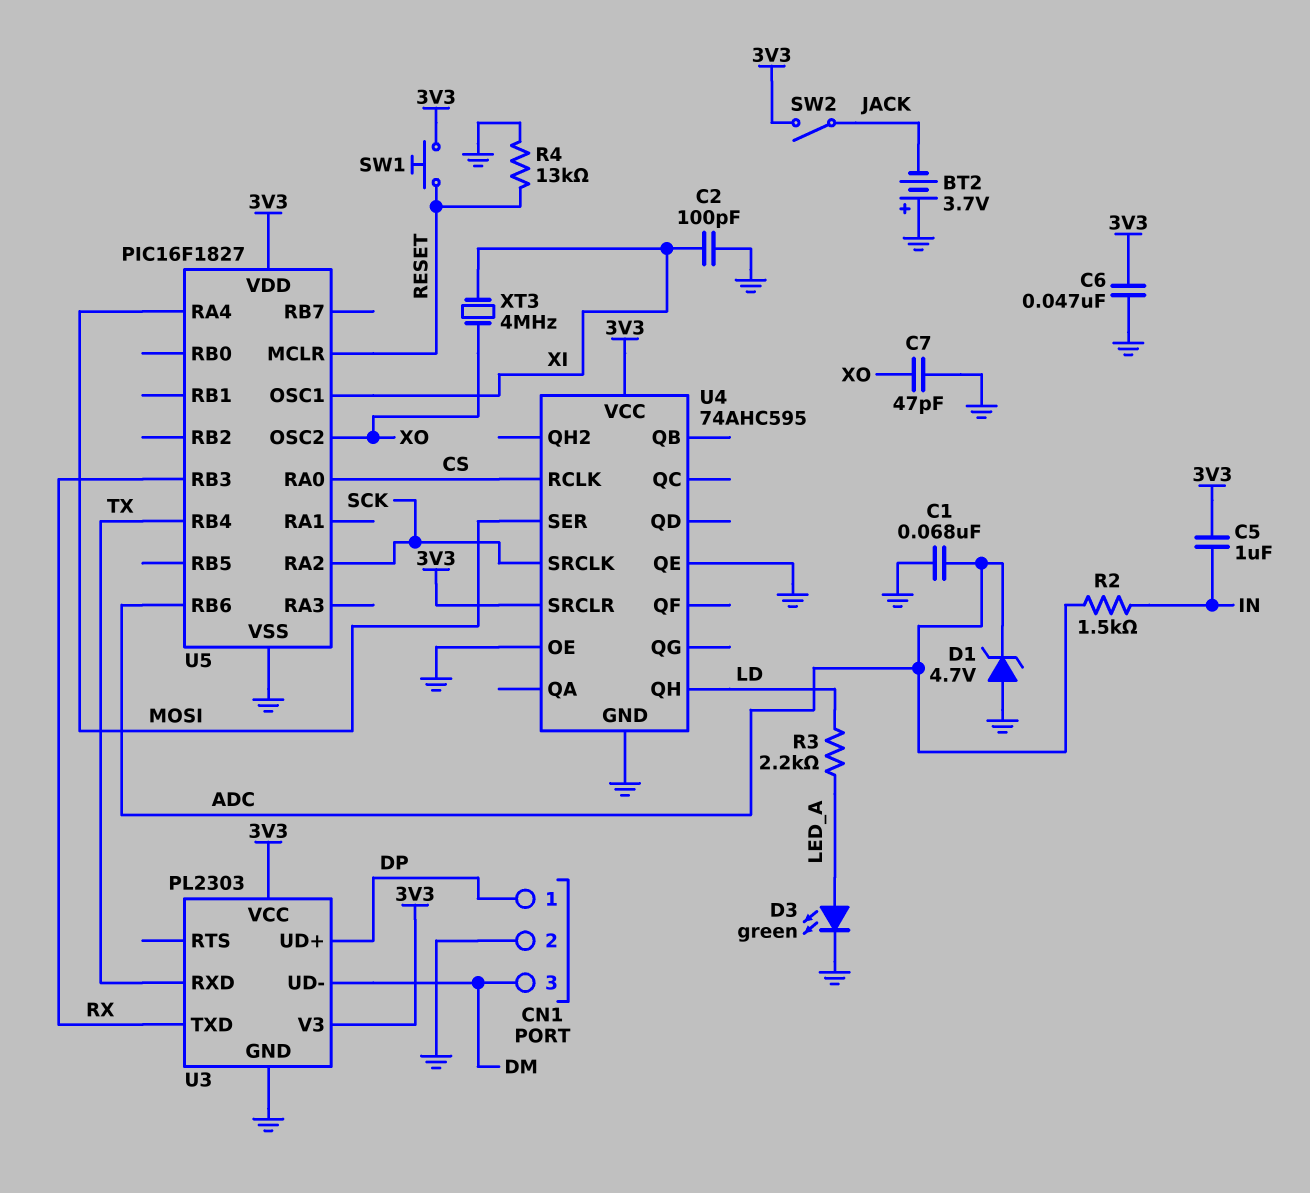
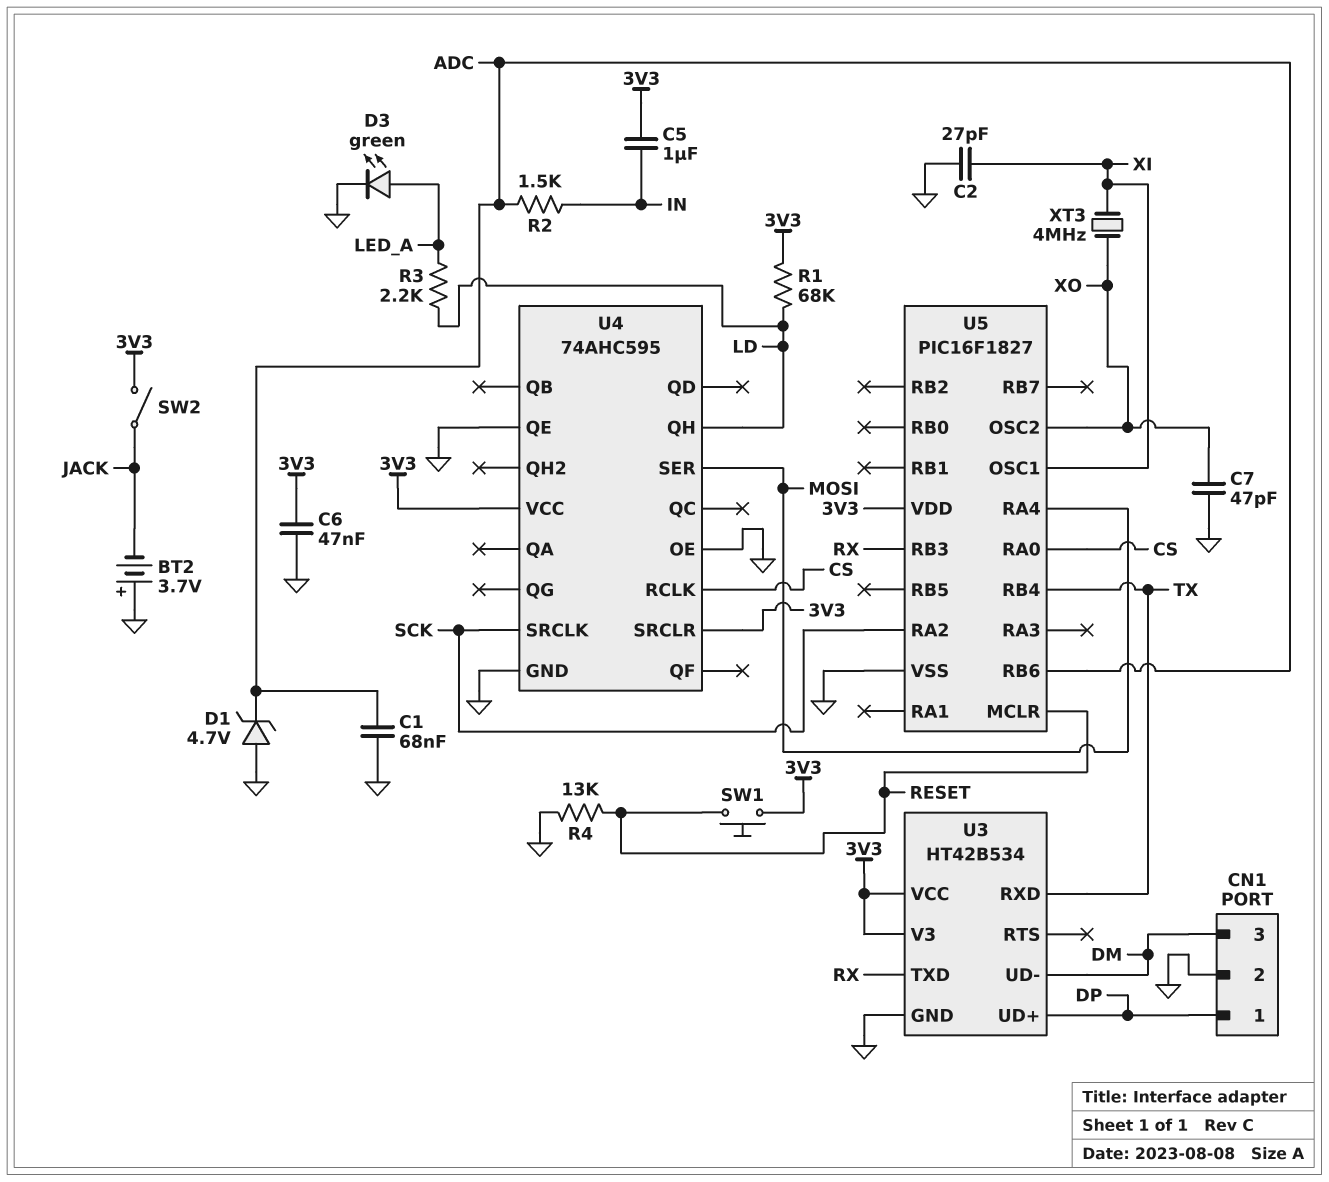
C2: 100pF (GND, XI) -> 27pF (GND, XI)
R1: none -> 68k (3V3, LD)
U3: PL2303 -> HT42B534

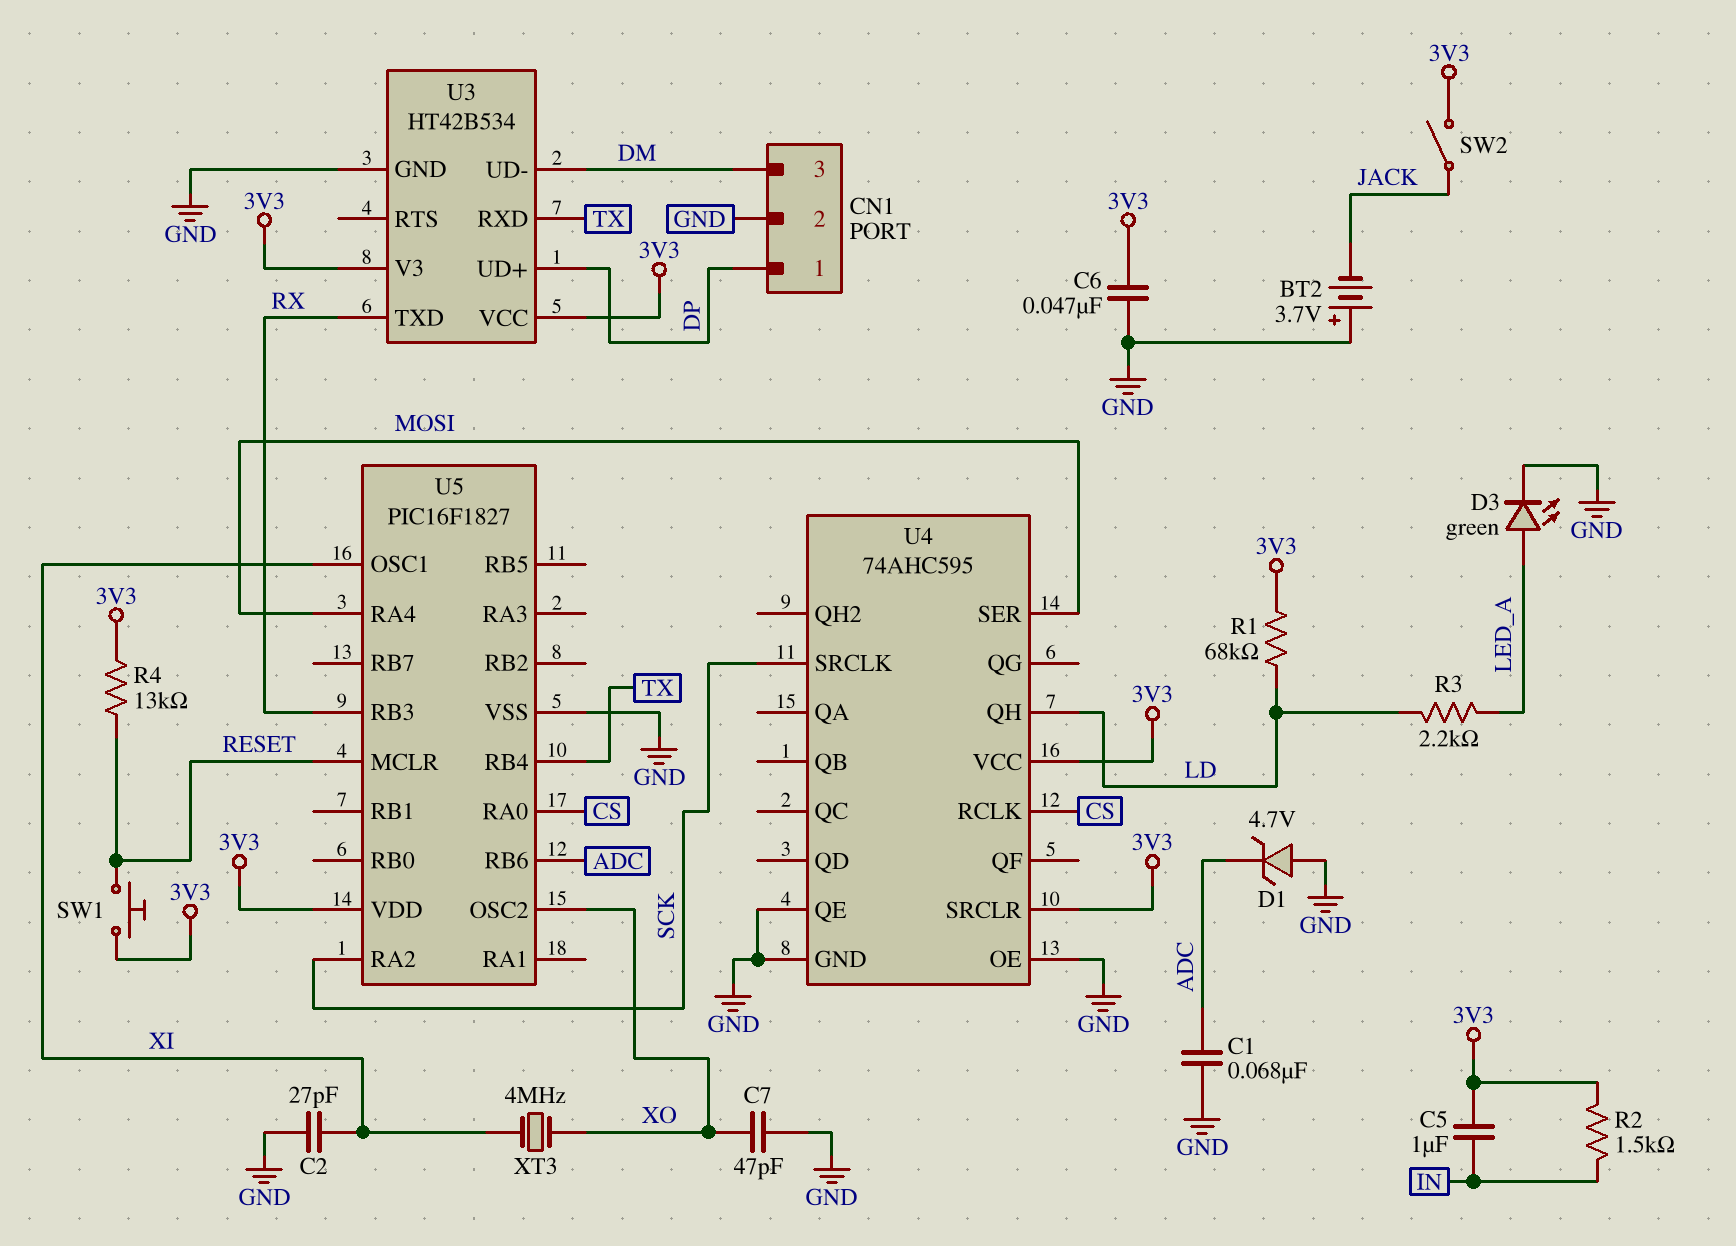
R2: 1.5k (ADC, IN) -> 1.5k (3V3, IN)
R4: 13k (GND, RESET) -> 13k (3V3, RESET)

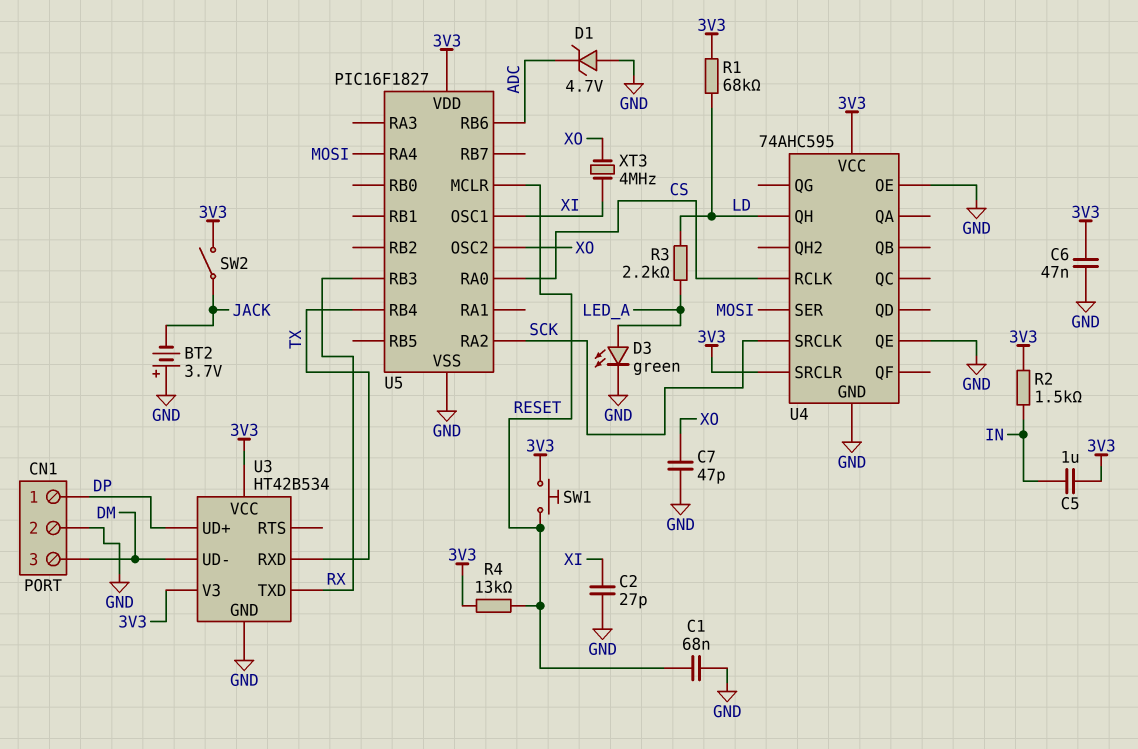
C1: 68nF (ADC, GND) -> 68nF (GND, RESET)

